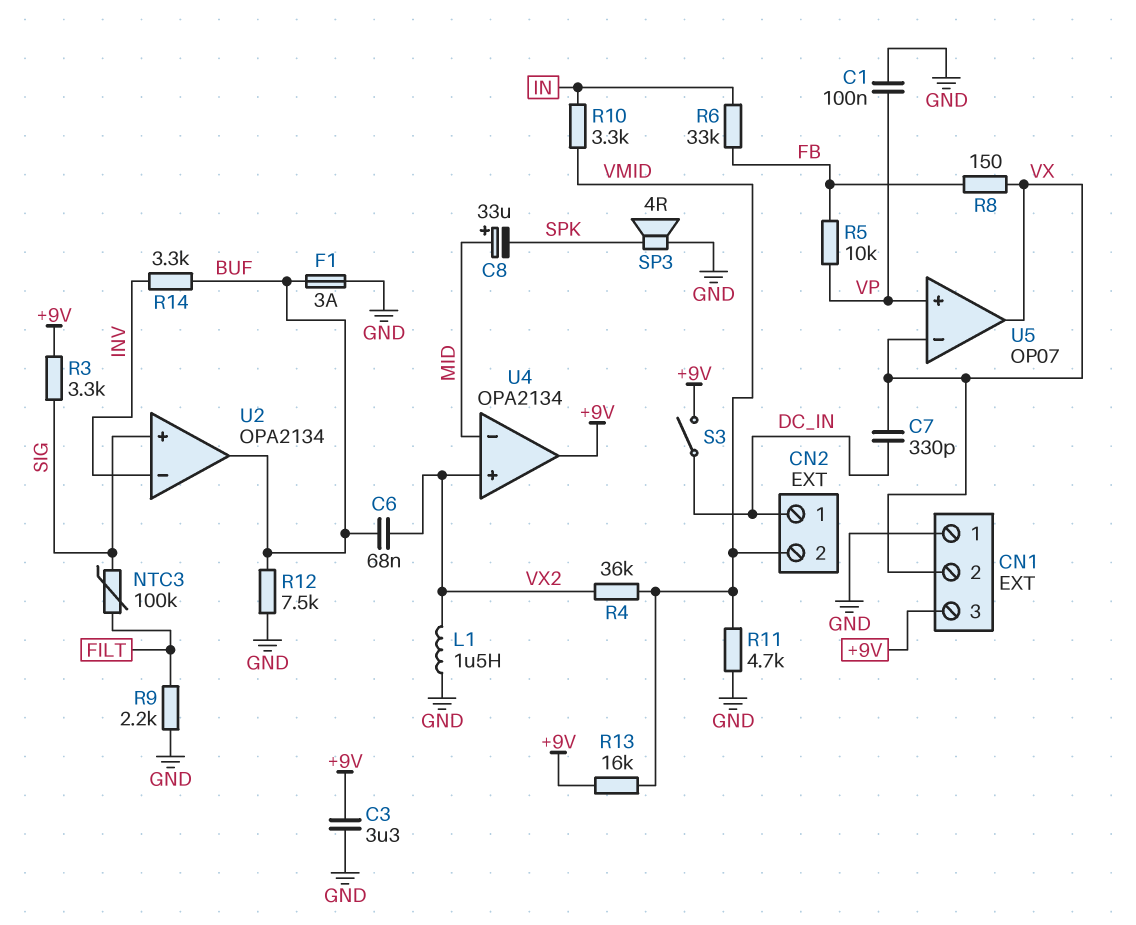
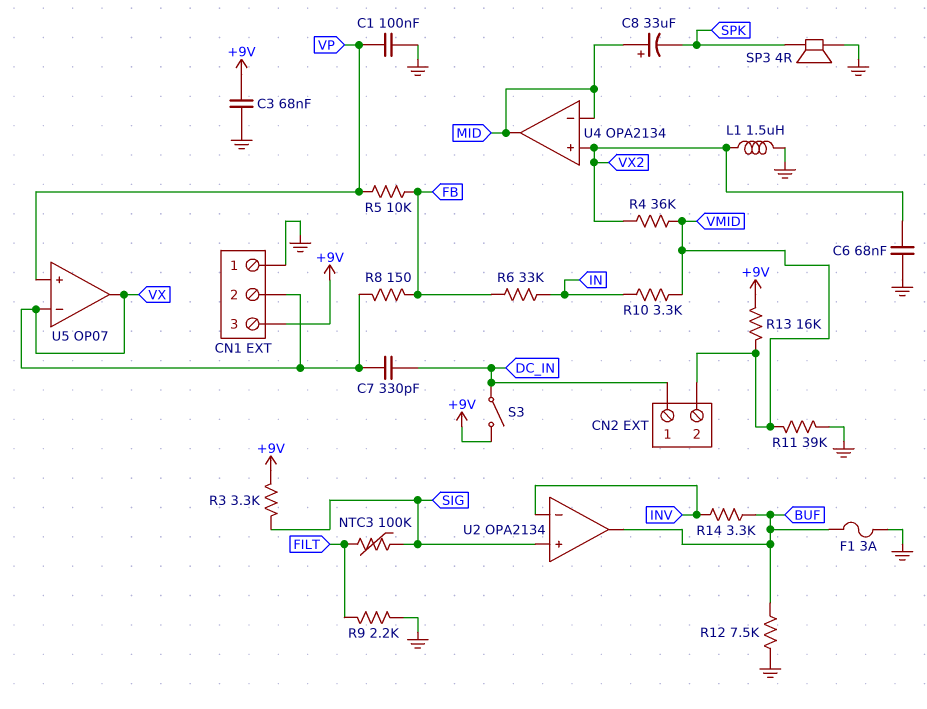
C3: 3.3uF (+9V, GND) -> 68nF (+9V, GND)
C6: 68nF (BUF, VX2) -> 68nF (GND, VX2)
R11: 4.7k (GND, VMID) -> 39k (GND, VMID)
U4 pin out: +9V -> MID

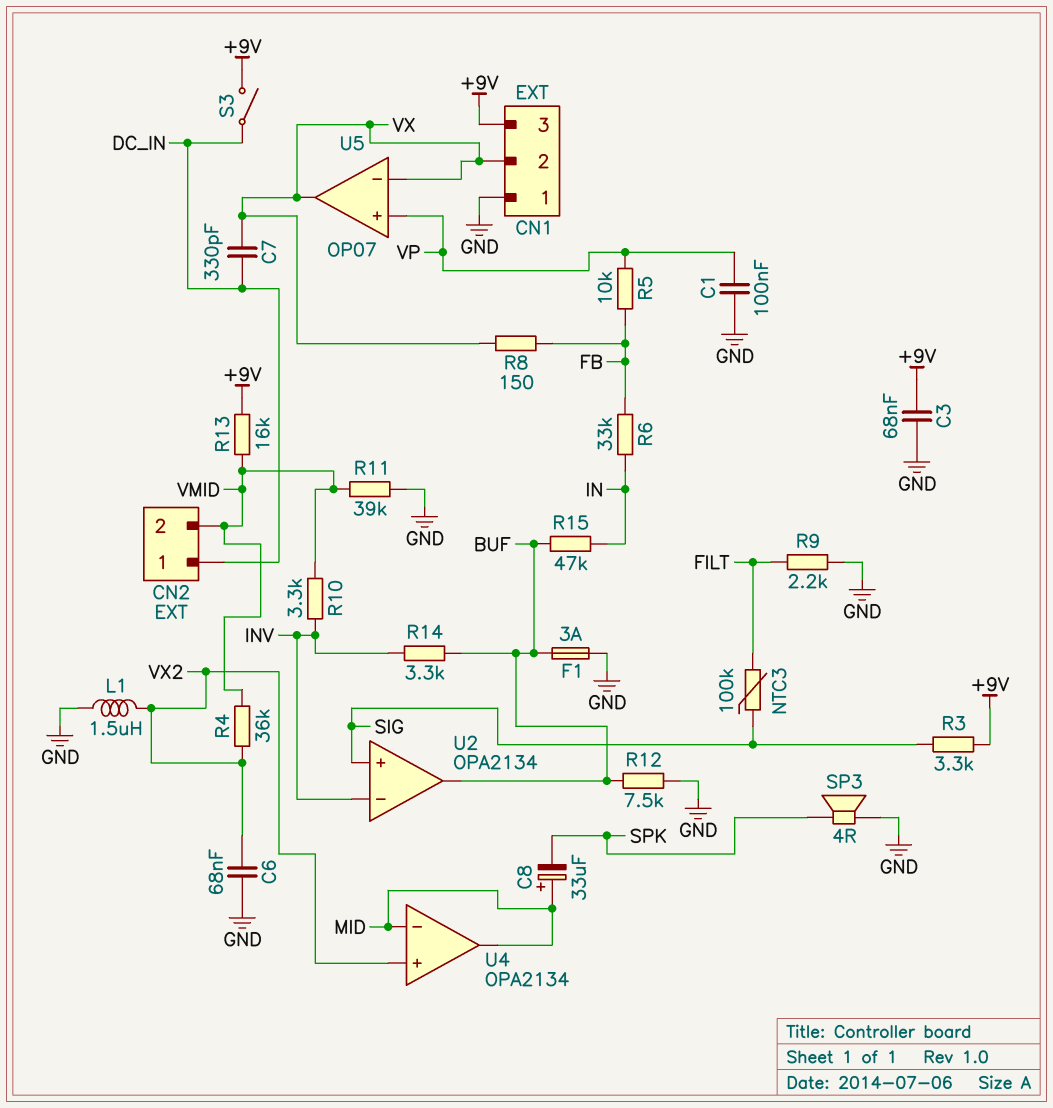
R10: 3.3k (IN, VMID) -> 3.3k (INV, VMID)
R15: none -> 47k (BUF, IN)

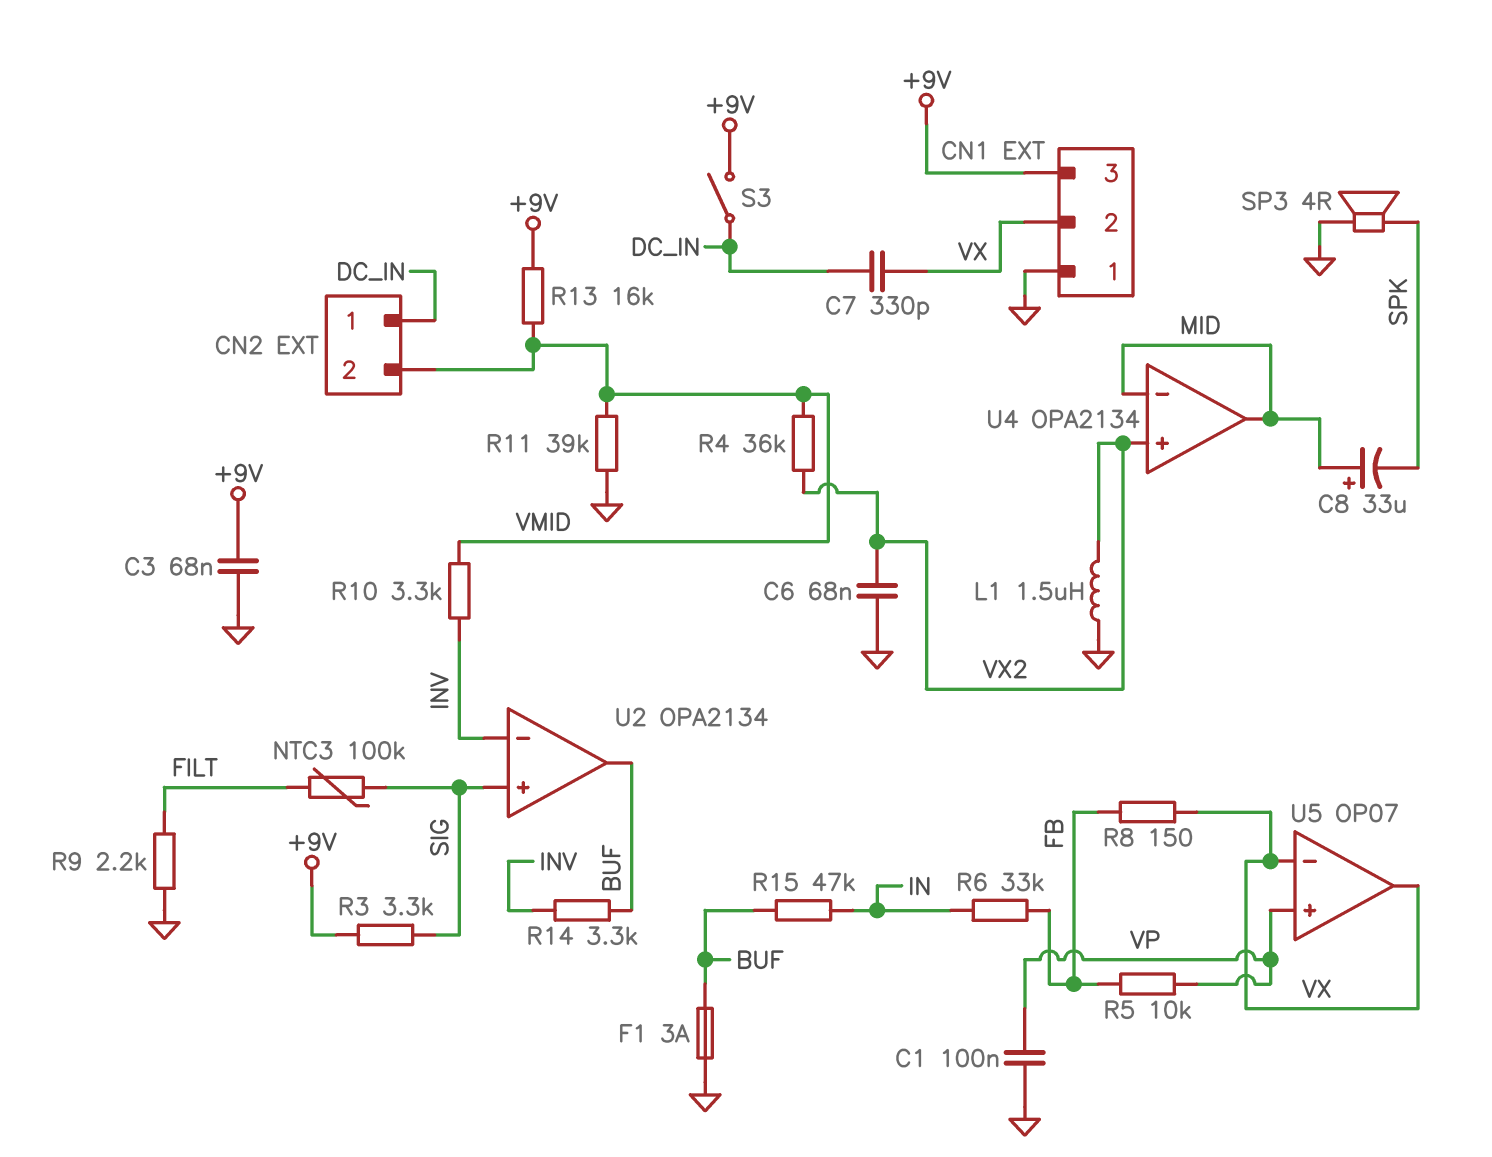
R12: 7.5k (BUF, GND) -> none

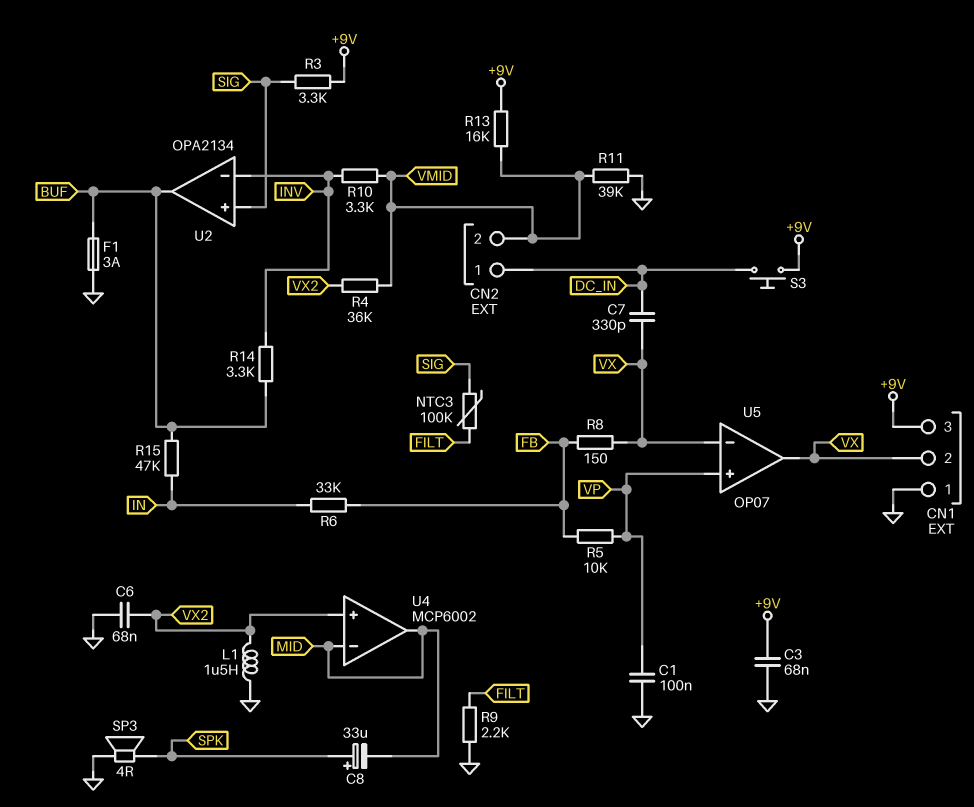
C8: 33uF (plus MID, minus SPK) -> 33uF (plus SPK, minus MID)
S3: switch (+9V, DC_IN) -> button (+9V, DC_IN)
U4: OPA2134 -> MCP6002

